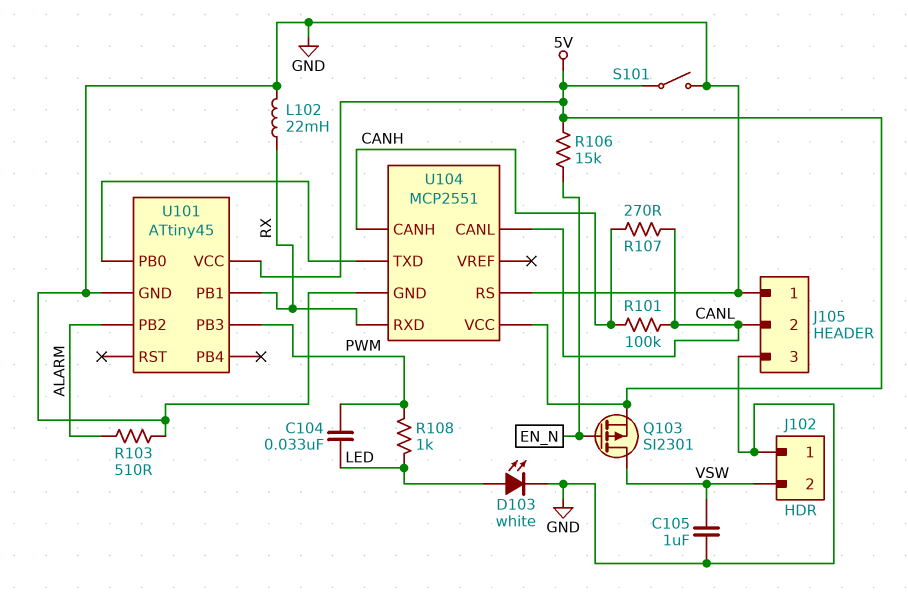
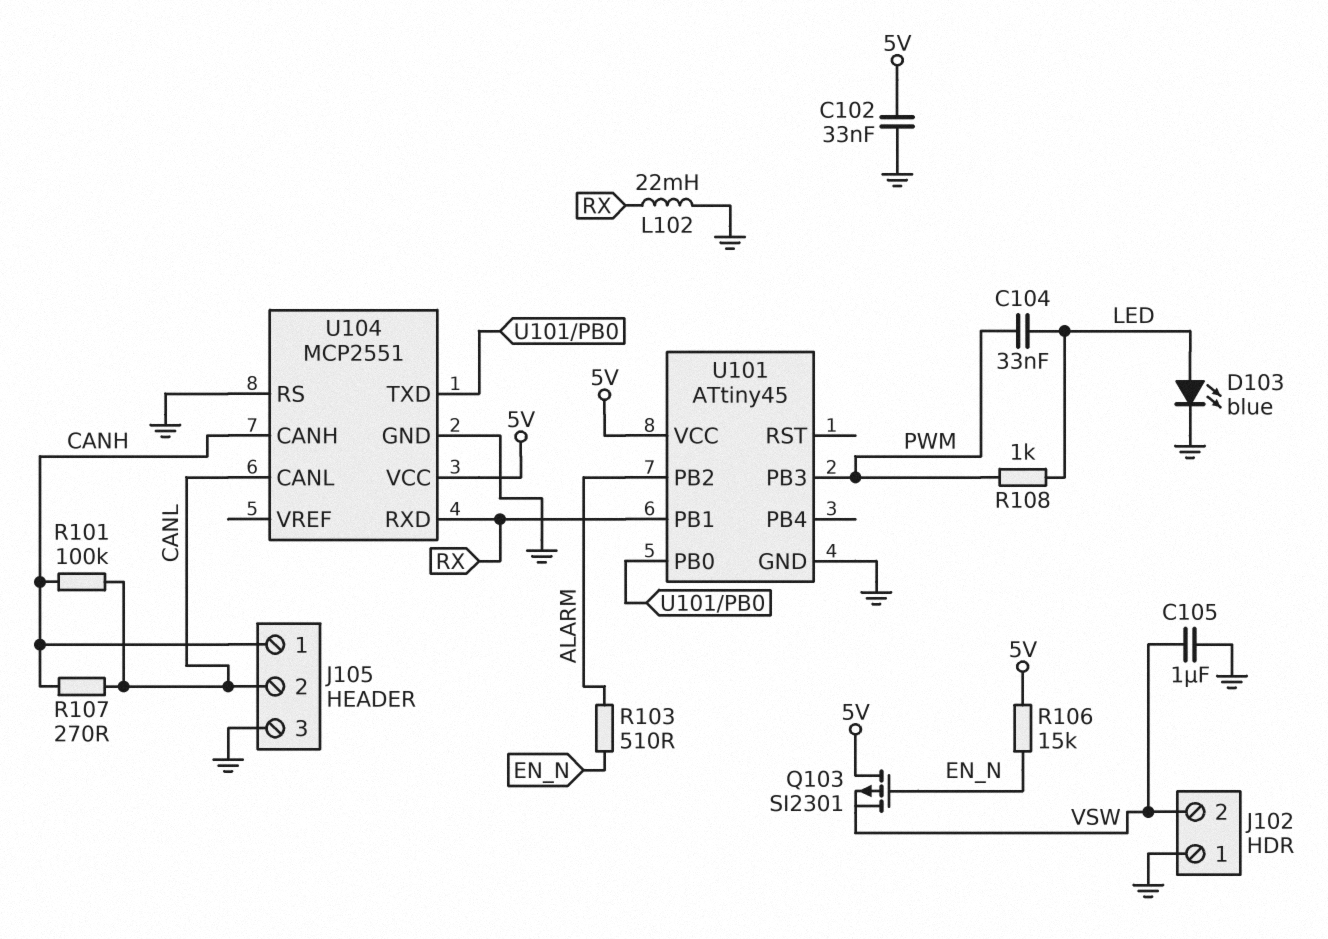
C102: none -> 33nF (5V, GND)
D103: LED white (A LED, K GND) -> LED blue (A LED, K GND)
J105 pin 1: GND -> CANH
Q103: PMOS SI2301 (G EN_N, D VSW, S 5V) -> PMOS SI2301 (G EN_N, D 5V, S VSW)
R103: 510 (ALARM, GND) -> 510 (ALARM, EN_N)
S101: switch (5V, GND) -> none

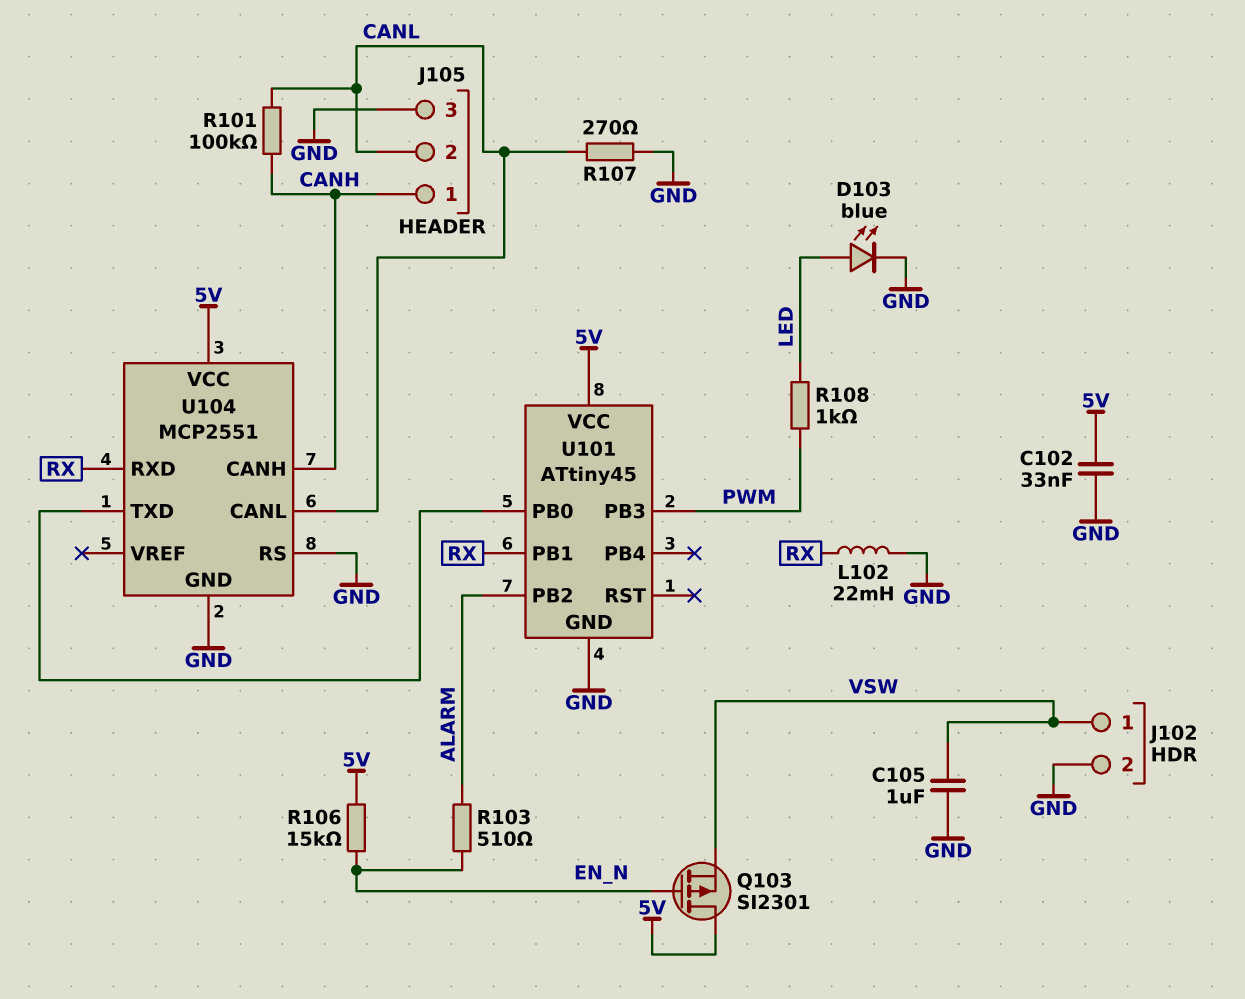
C104: 33nF (LED, PWM) -> none
J102 pin 1: GND -> VSW
J102 pin 2: VSW -> GND
R107: 270 (CANH, CANL) -> 270 (CANL, GND)

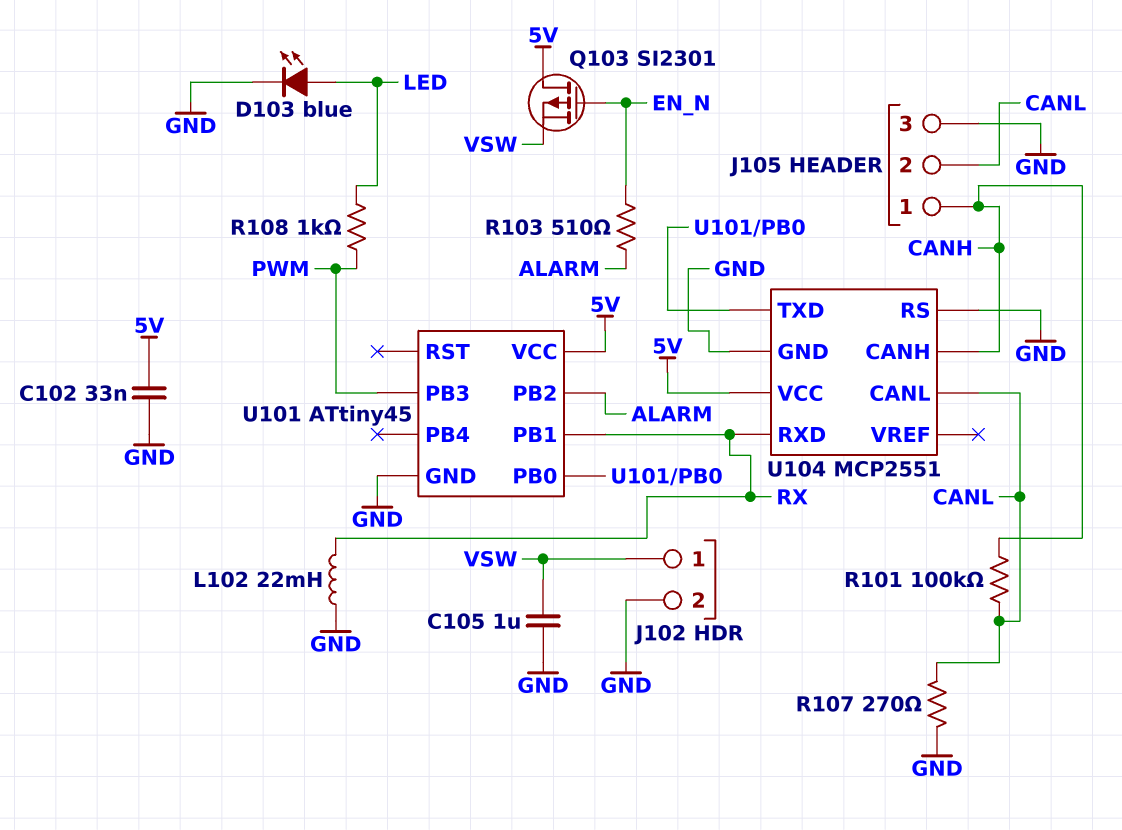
R106: 15k (5V, EN_N) -> none

